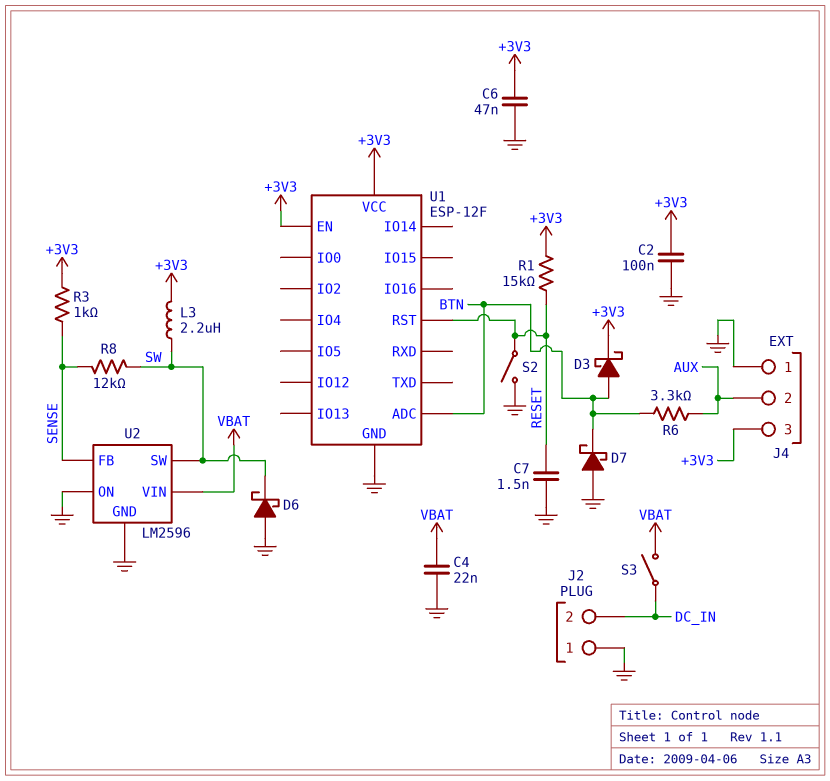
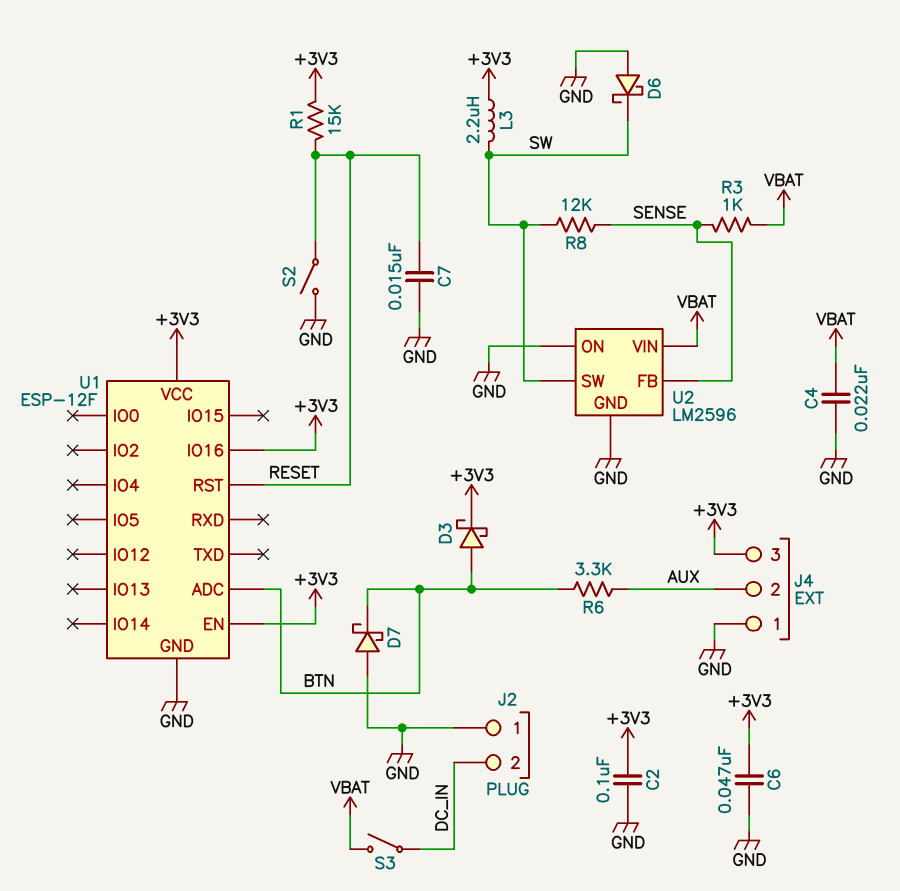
C7: 1.5nF (GND, RESET) -> 15nF (GND, RESET)
R3: 1k (+3V3, SENSE) -> 1k (SENSE, VBAT)
U1 pin IO16: none -> +3V3

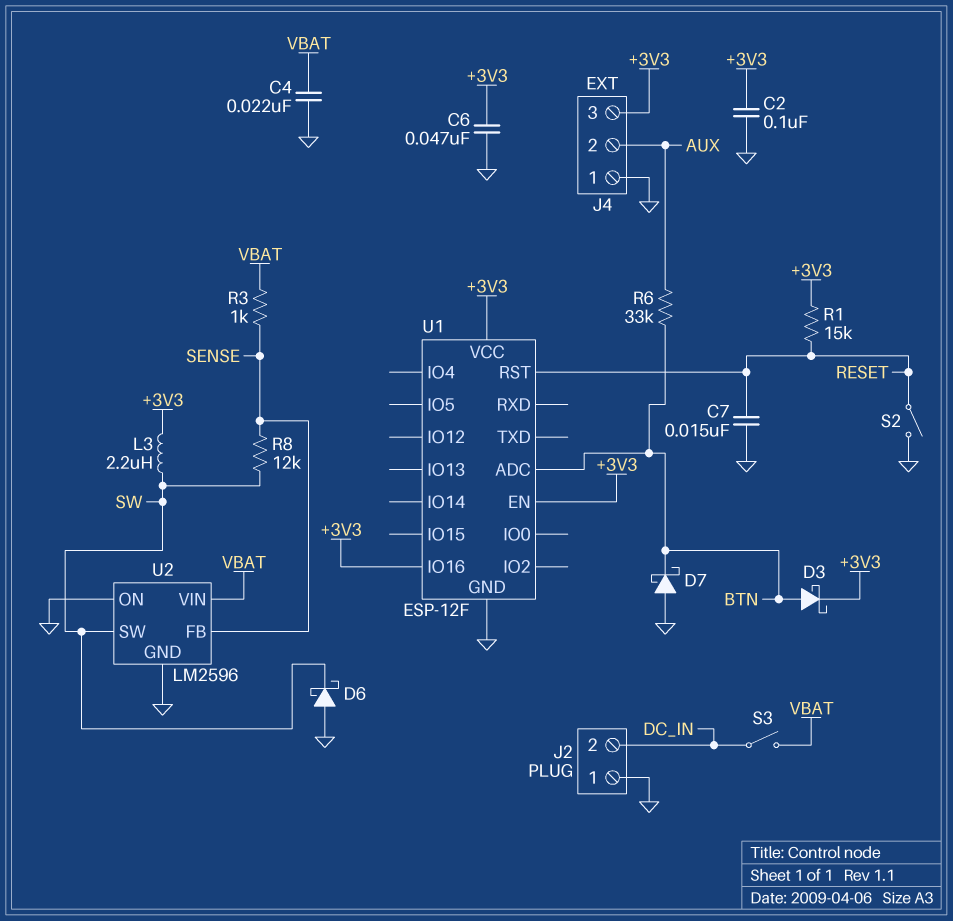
R6: 3.3k (AUX, BTN) -> 33k (AUX, BTN)

